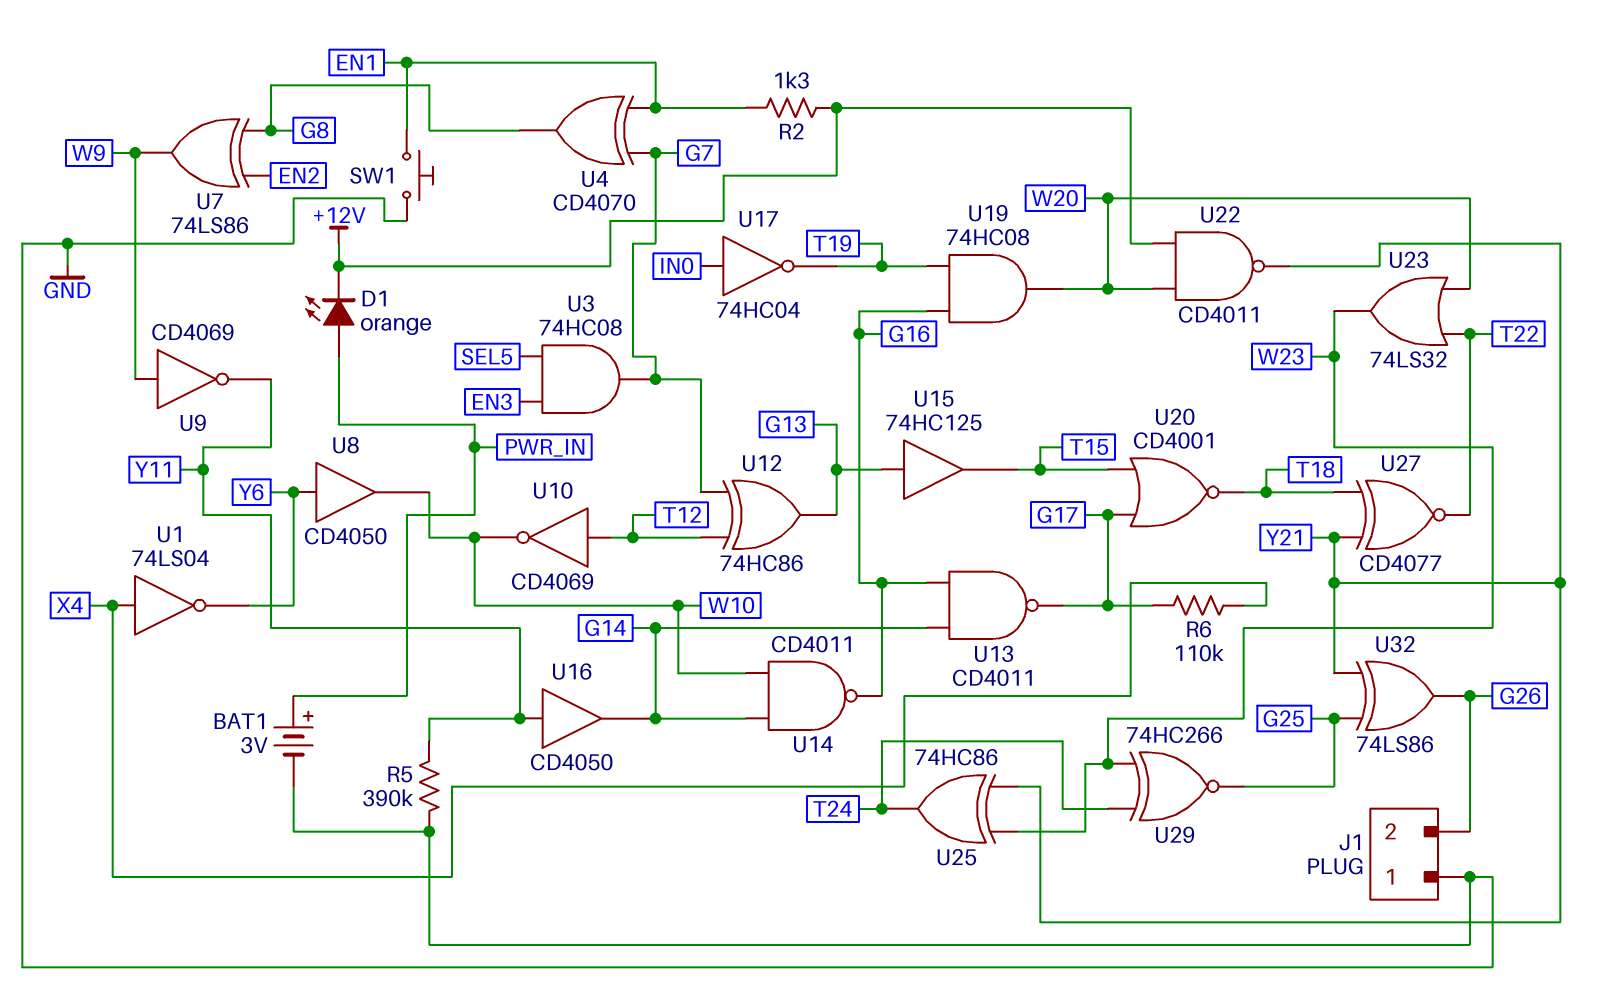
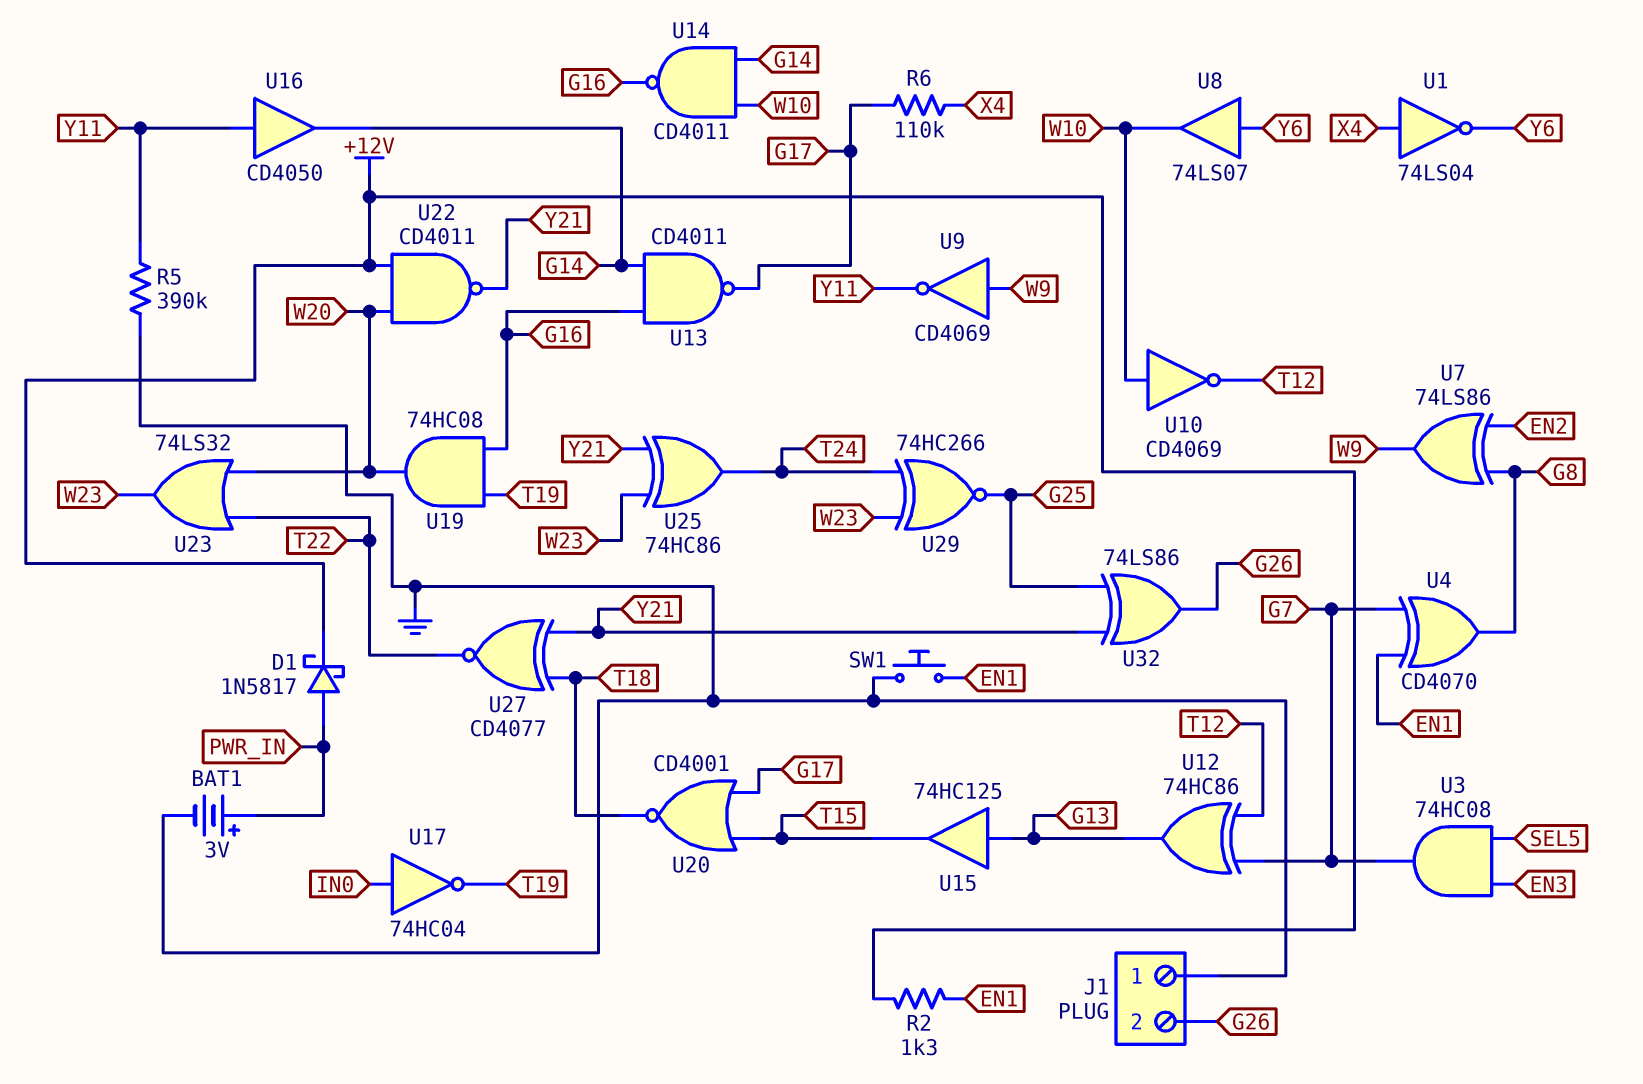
D1: LED orange (A PWR_IN, K +12V) -> schottky 1N5817 (A PWR_IN, K +12V)
U8: buffer CD4050 (in Y6, out W10) -> buffer 74LS07 (in Y6, out W10)
U10: NOT CD4069 (in T12, out W10) -> NOT CD4069 (in W10, out T12)

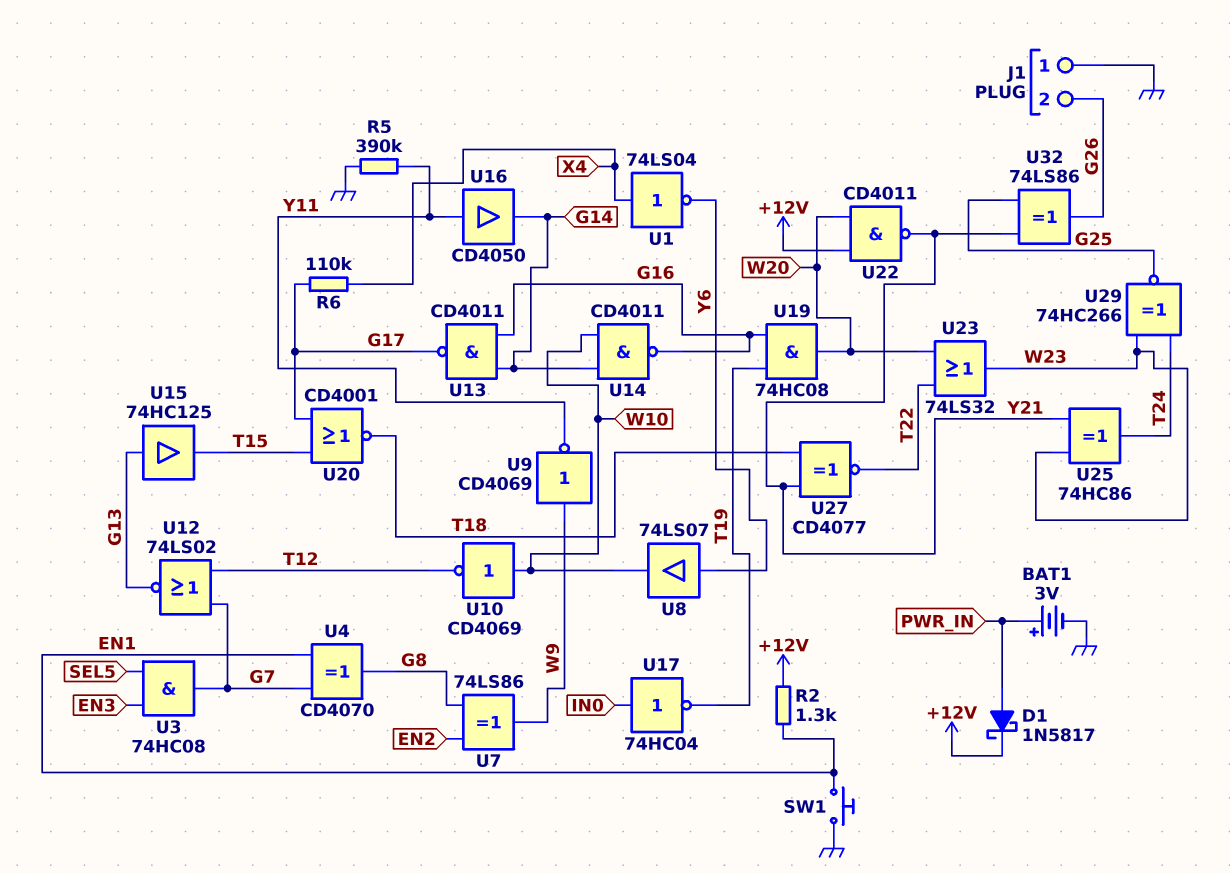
U12: XOR 74HC86 (in G7, in T12, out G13) -> NOR 74LS02 (in G7, in T12, out G13)

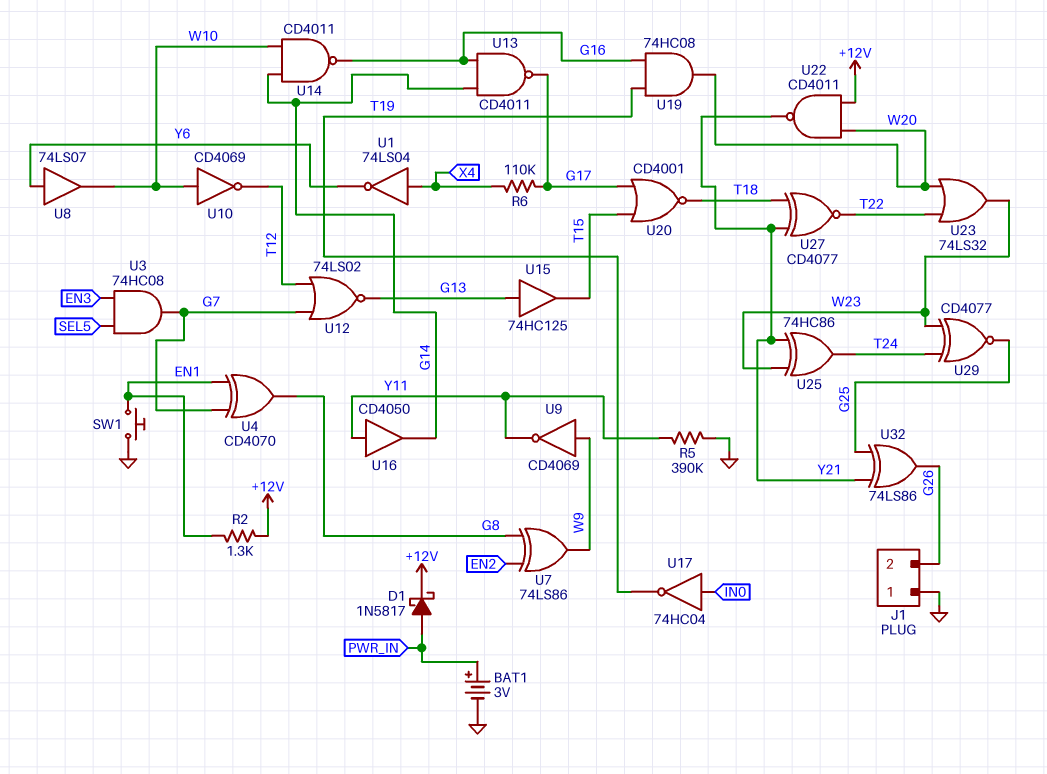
U29: XNOR 74HC266 (in T24, in W23, out G25) -> XNOR CD4077 (in T24, in W23, out G25)

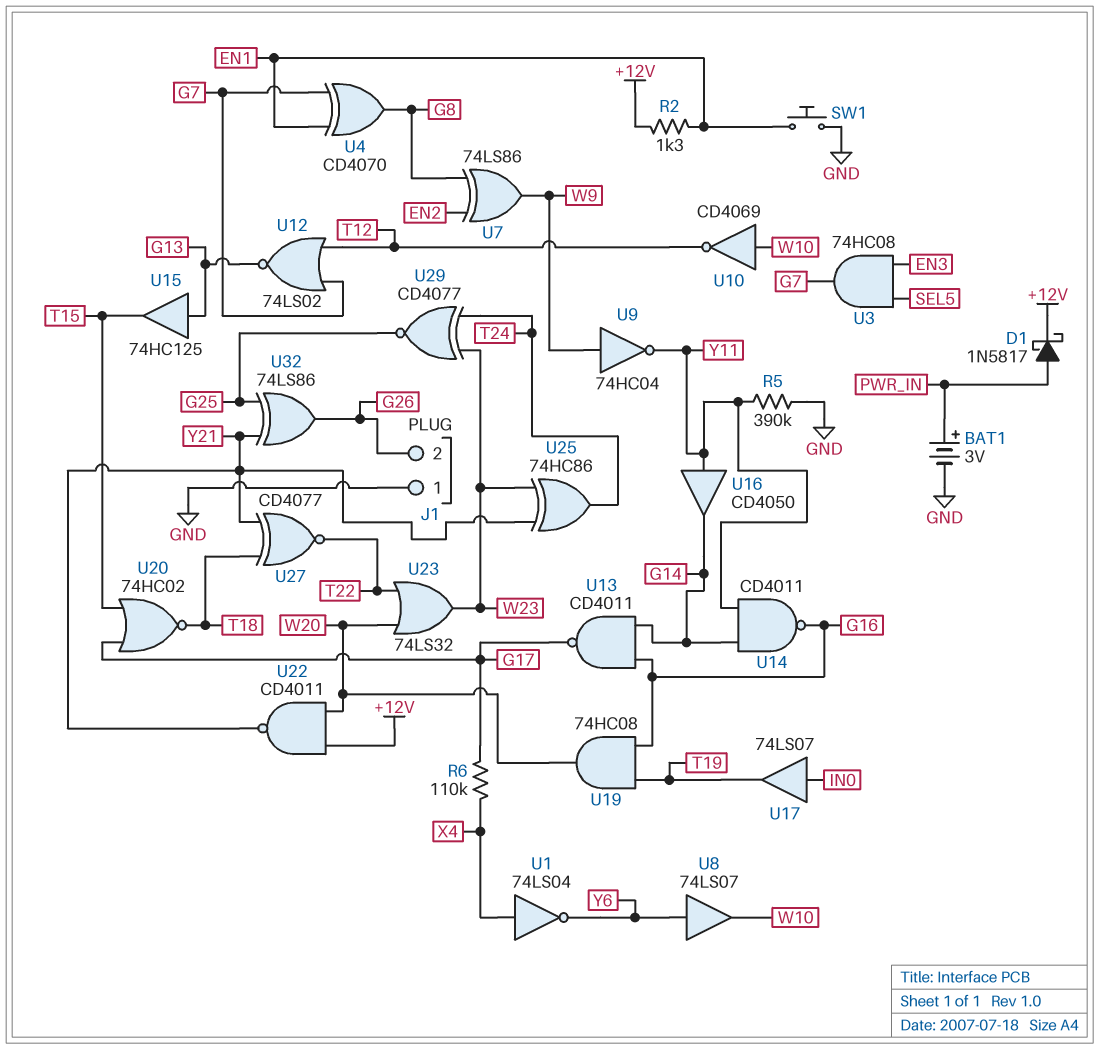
U9: NOT CD4069 (in W9, out Y11) -> NOT 74HC04 (in W9, out Y11)
U14: NAND CD4011 (in G14, in W10, out G16) -> NAND CD4011 (in G14, in Y11, out G16)
U17: NOT 74HC04 (in IN0, out T19) -> buffer 74LS07 (in IN0, out T19)
U20: NOR CD4001 (in G17, in T15, out T18) -> NOR 74HC02 (in G17, in T15, out T18)

